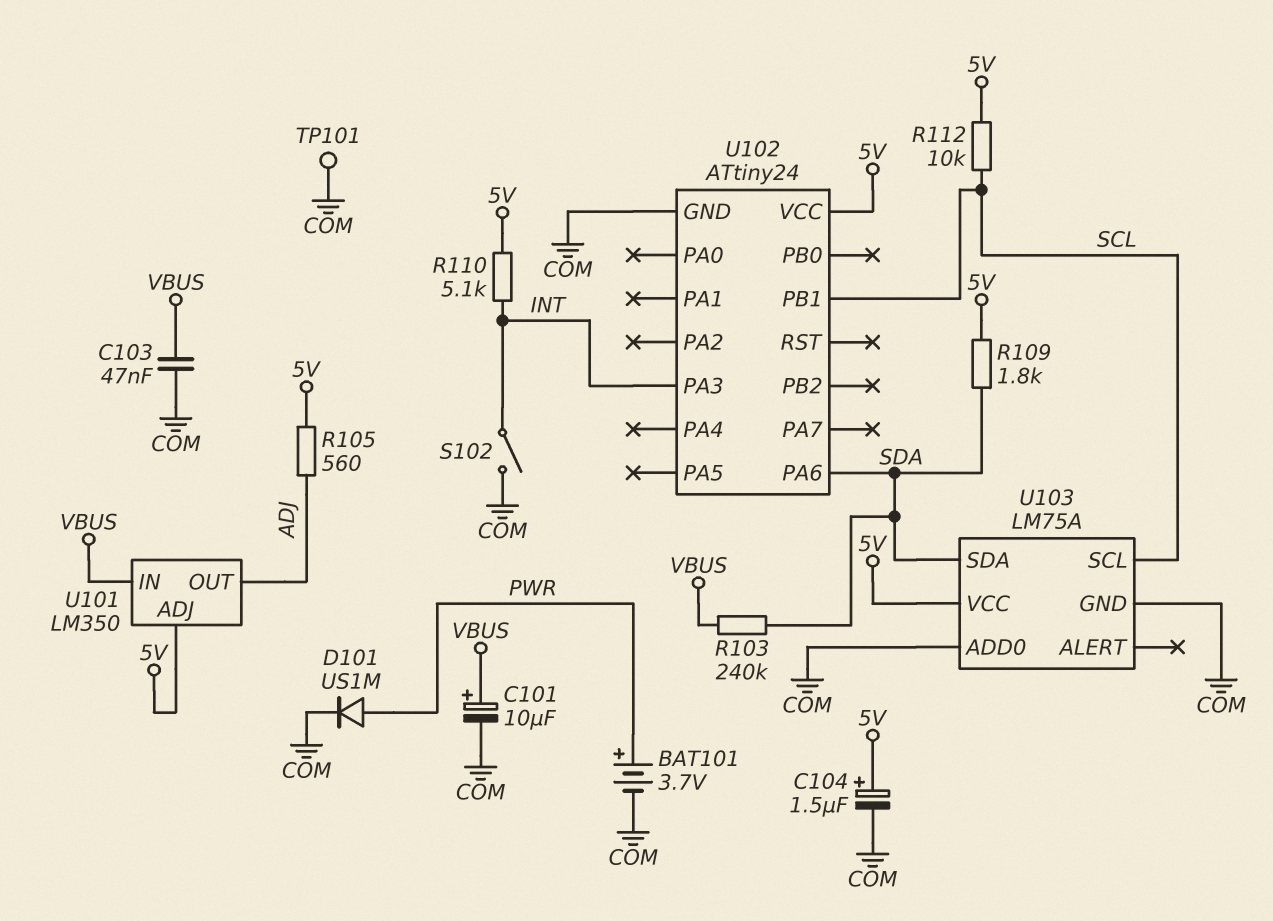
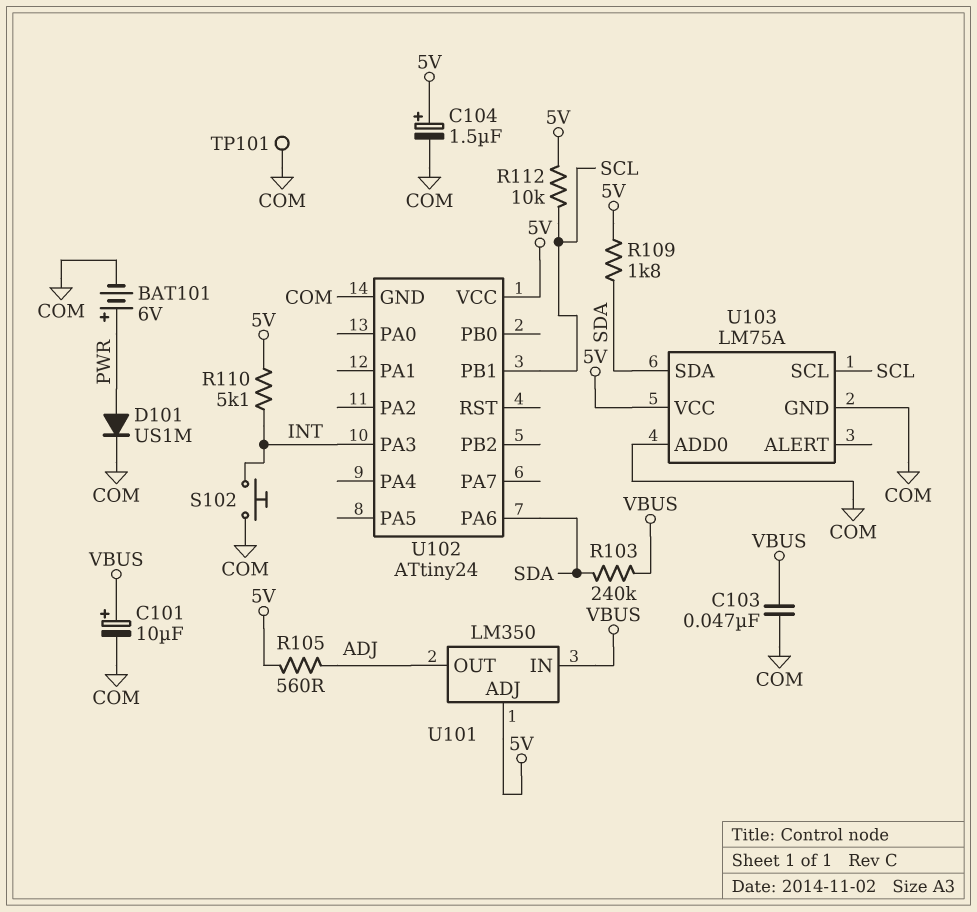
BAT101: 3.7V (plus PWR, minus COM) -> 6V (plus PWR, minus COM)
S102: switch (COM, INT) -> button (COM, INT)

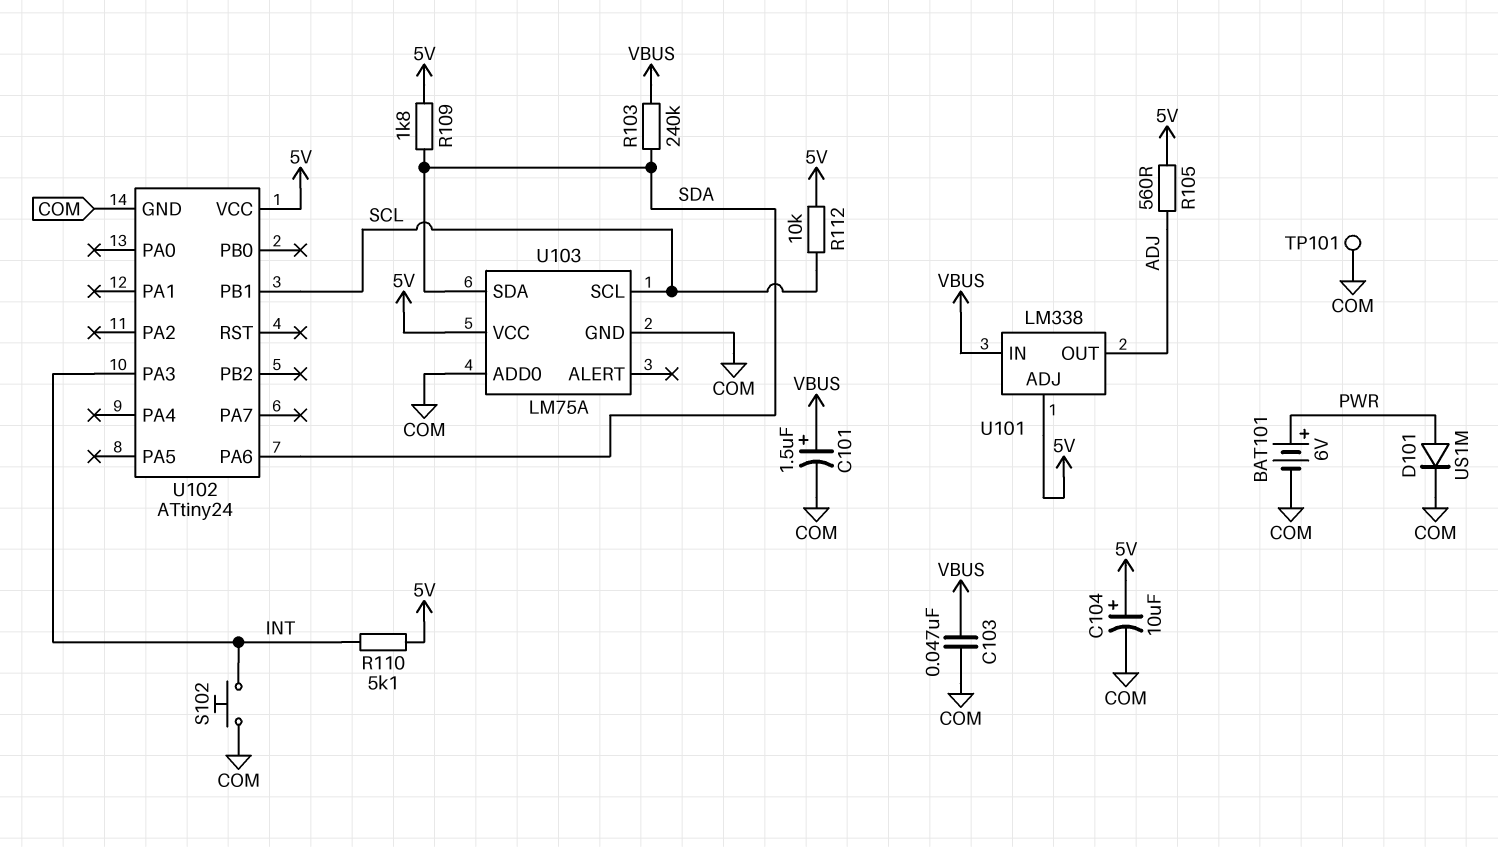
C101: 10uF (plus VBUS, minus COM) -> 1.5uF (plus VBUS, minus COM)
C104: 1.5uF (plus 5V, minus COM) -> 10uF (plus 5V, minus COM)
U101: LM350 -> LM338

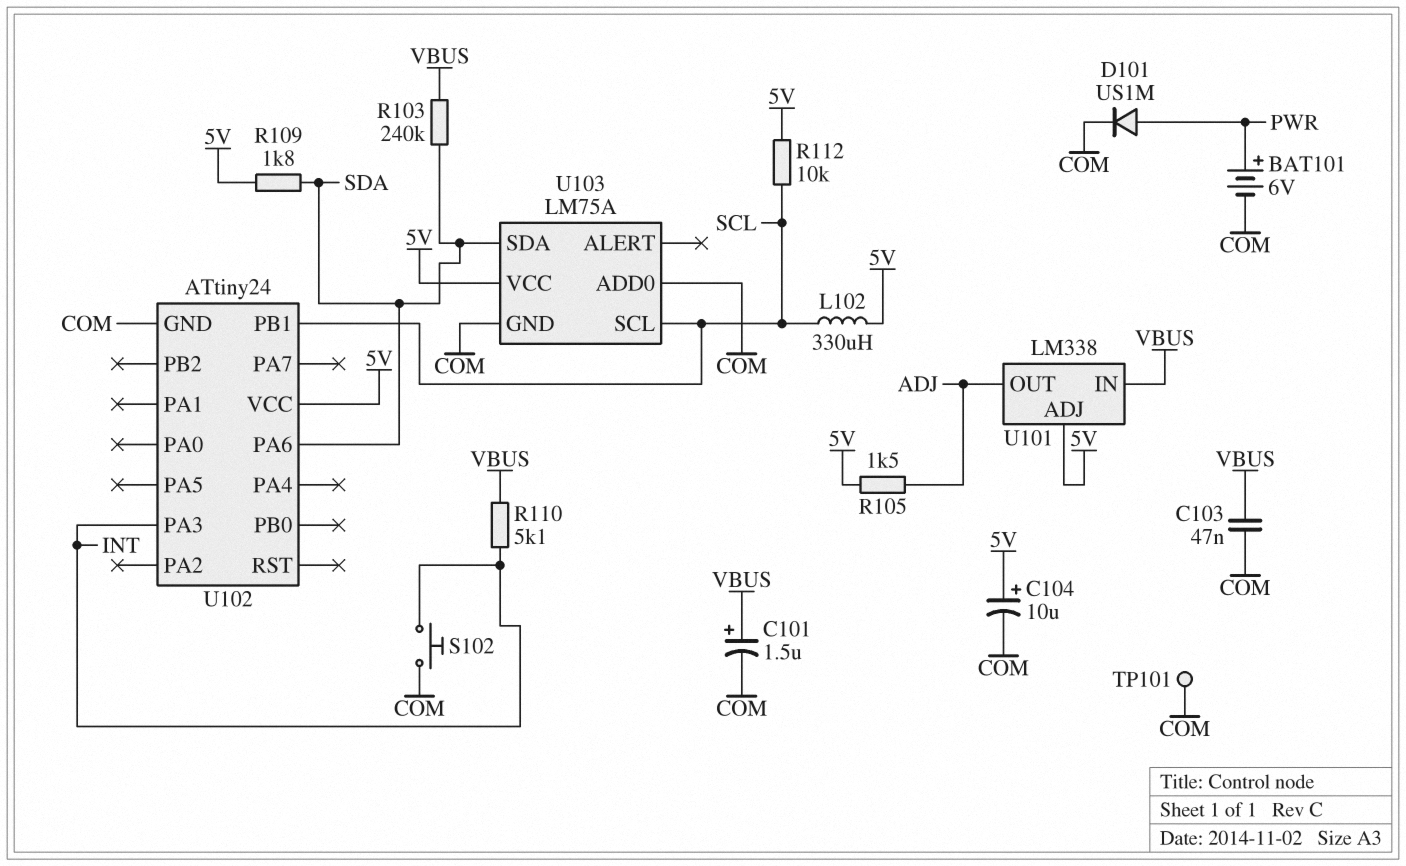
L102: none -> 330uH (5V, SCL)
R105: 560 (5V, ADJ) -> 1.5k (5V, ADJ)
R110: 5.1k (5V, INT) -> 5.1k (INT, VBUS)

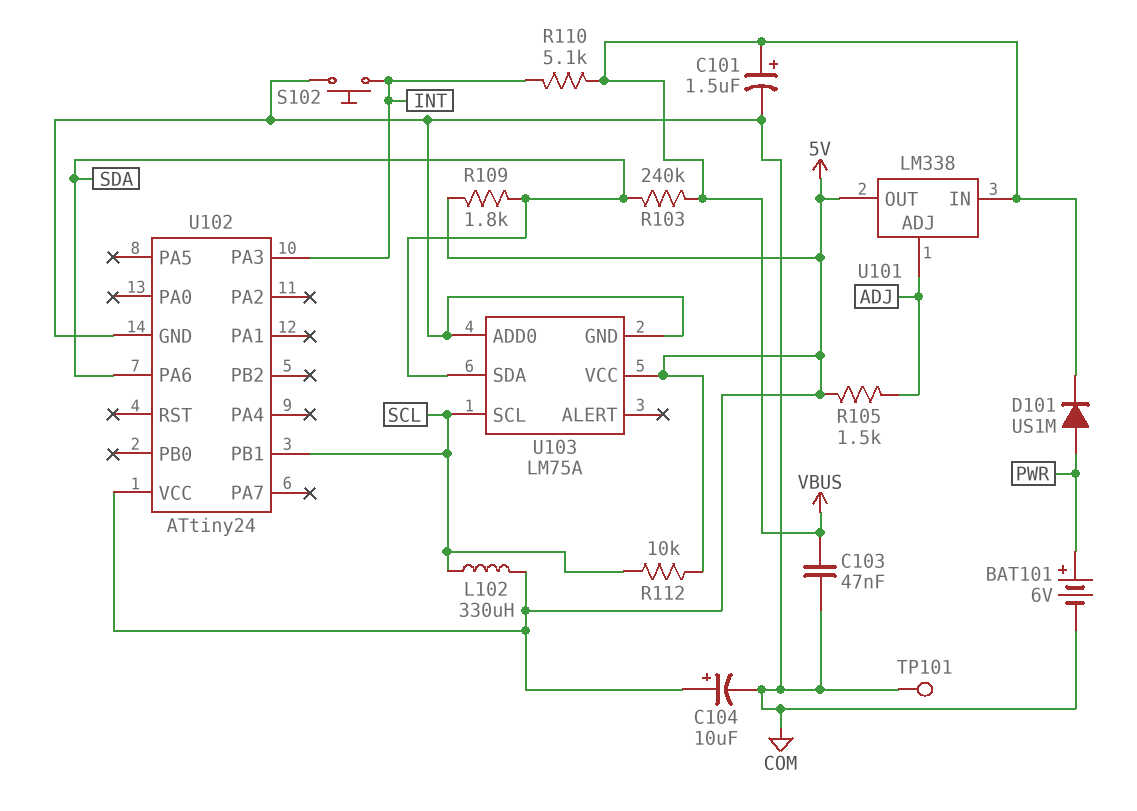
D101: diode US1M (A PWR, K COM) -> diode US1M (A PWR, K VBUS)
U101 pin ADJ: 5V -> ADJ
U101 pin OUT: ADJ -> 5V

